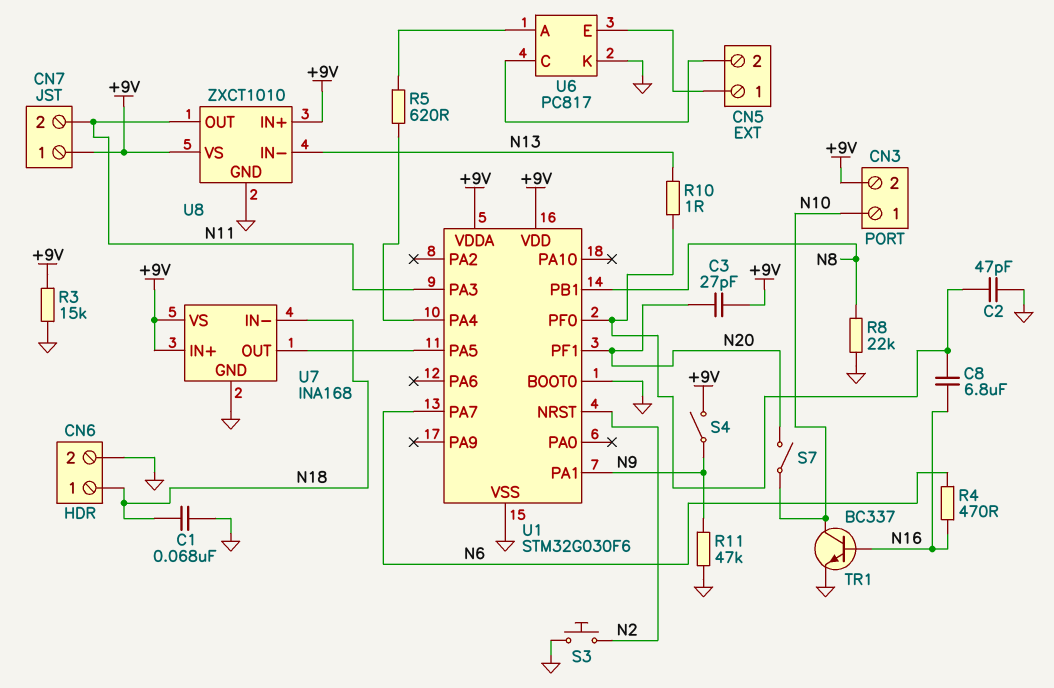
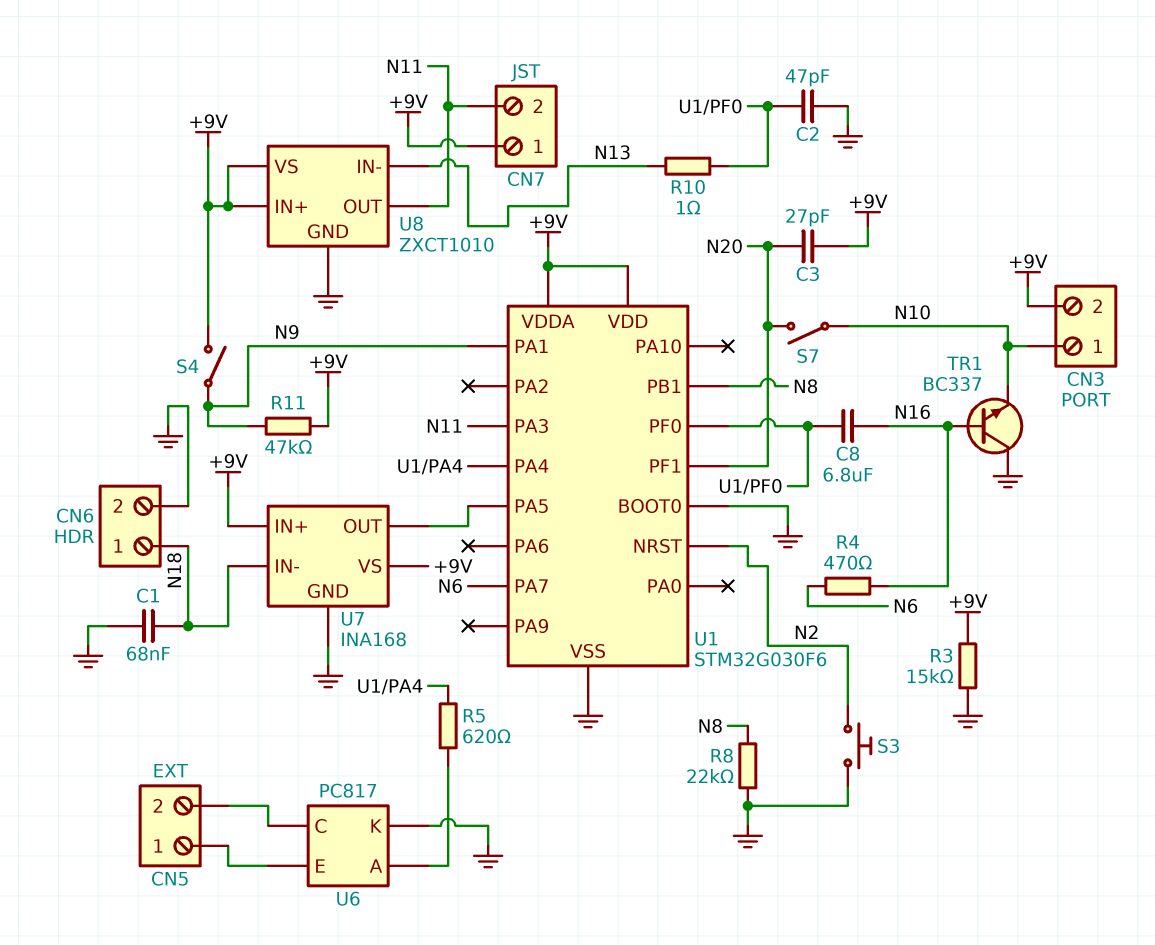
R11: 47k (GND, N9) -> 47k (+9V, N9)
TR1: NPN BC337 (B N16, C N10, E GND) -> NPN BC337 (B N16, C GND, E N10)

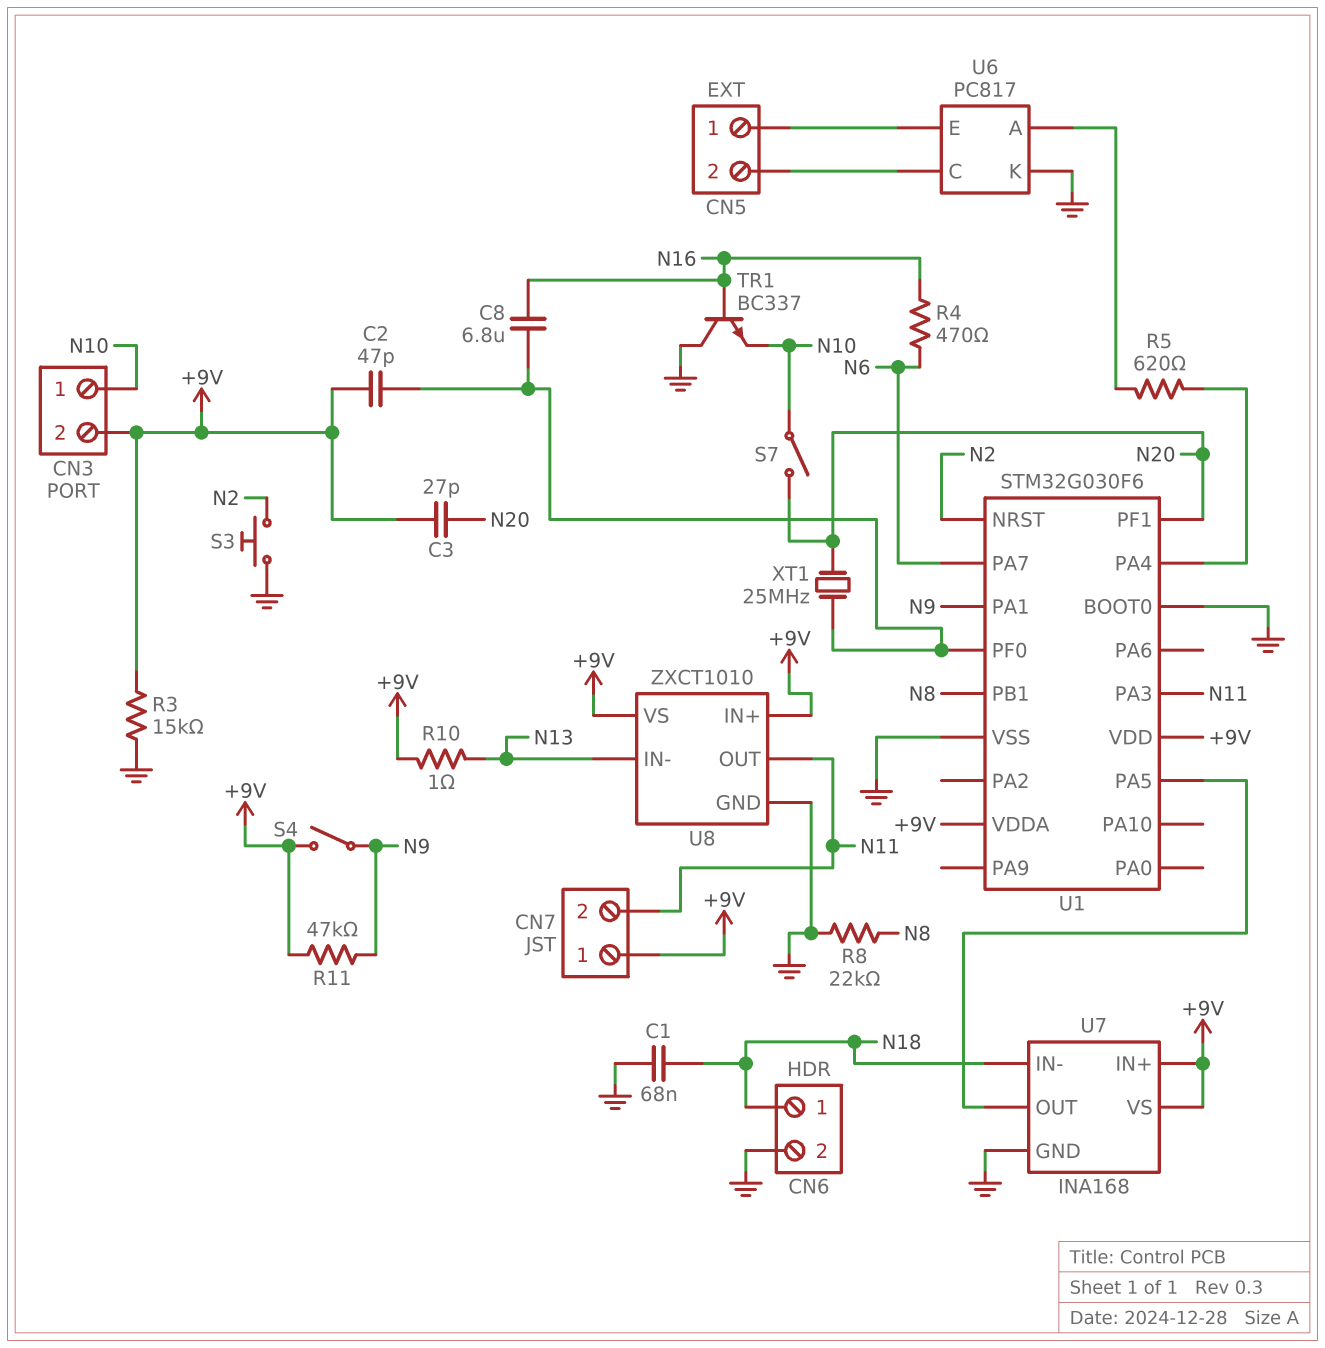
C2: 47pF (GND, U1/PF0) -> 47pF (+9V, U1/PF0)
R10: 1 (N13, U1/PF0) -> 1 (+9V, N13)
XT1: none -> 25MHz (N20, U1/PF0)

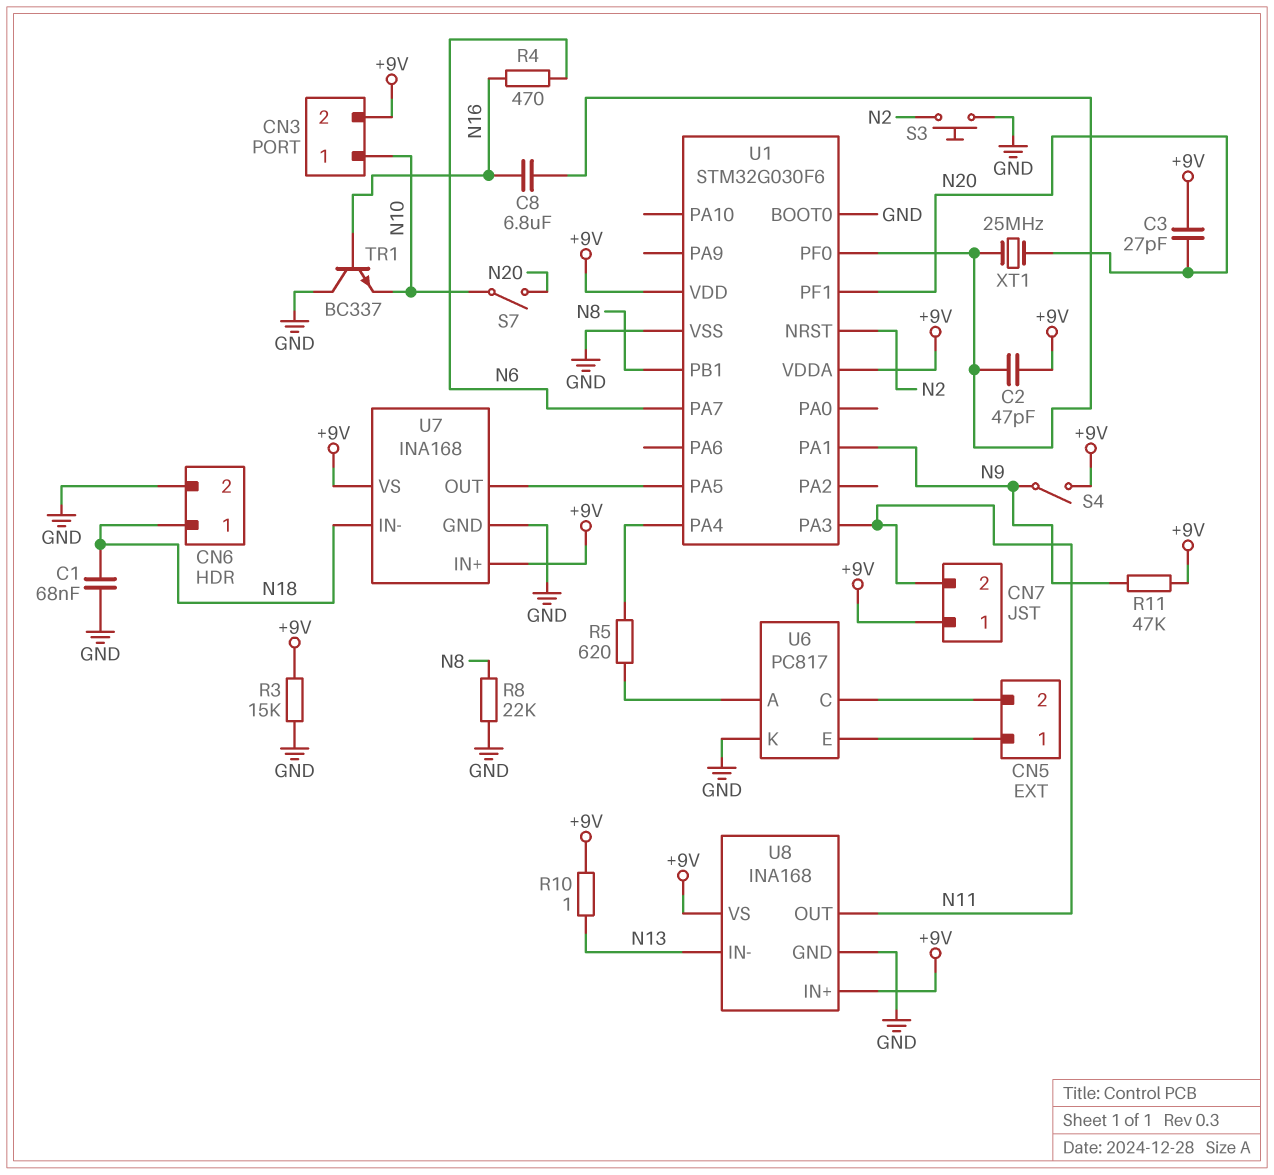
U8: ZXCT1010 -> INA168

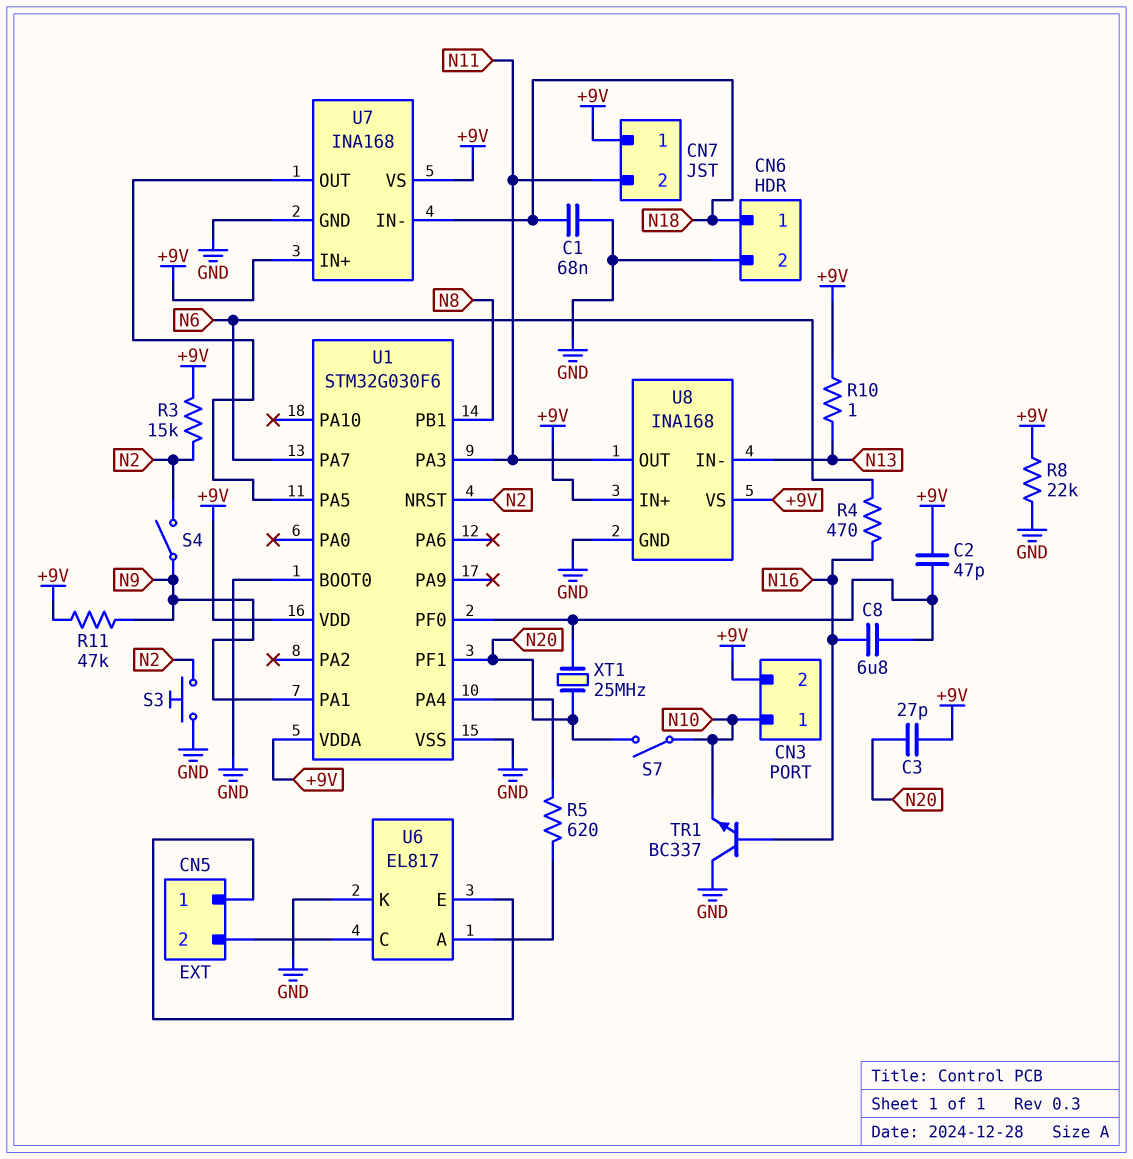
R3: 15k (+9V, GND) -> 15k (+9V, N2)
R8: 22k (GND, N8) -> 22k (+9V, GND)
S4: switch (+9V, N9) -> switch (N2, N9)
U6: PC817 -> EL817

